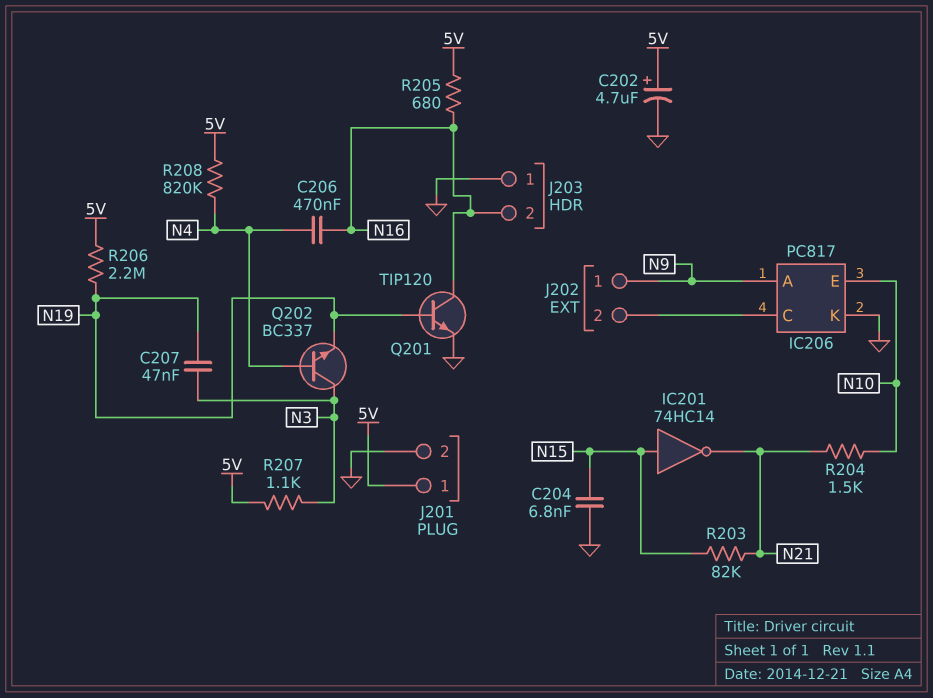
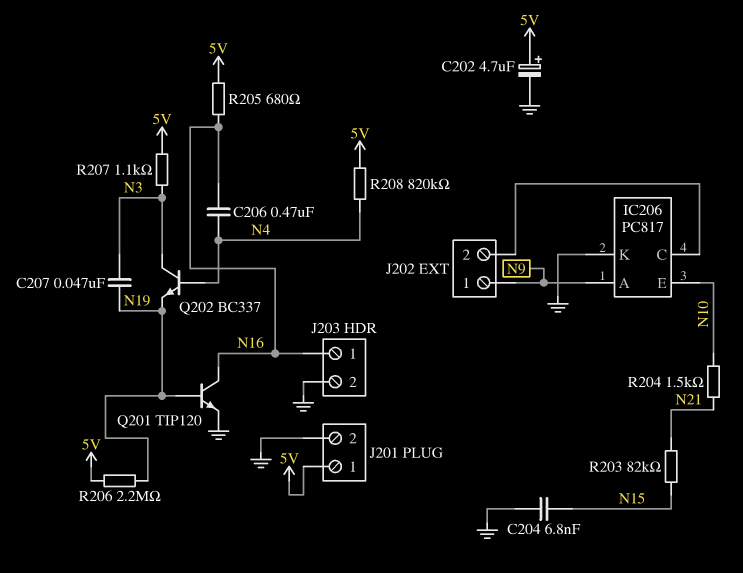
IC201: NOT 74HC14 (in N15, out N21) -> none
J203 pin 1: GND -> N16
J203 pin 2: N16 -> GND

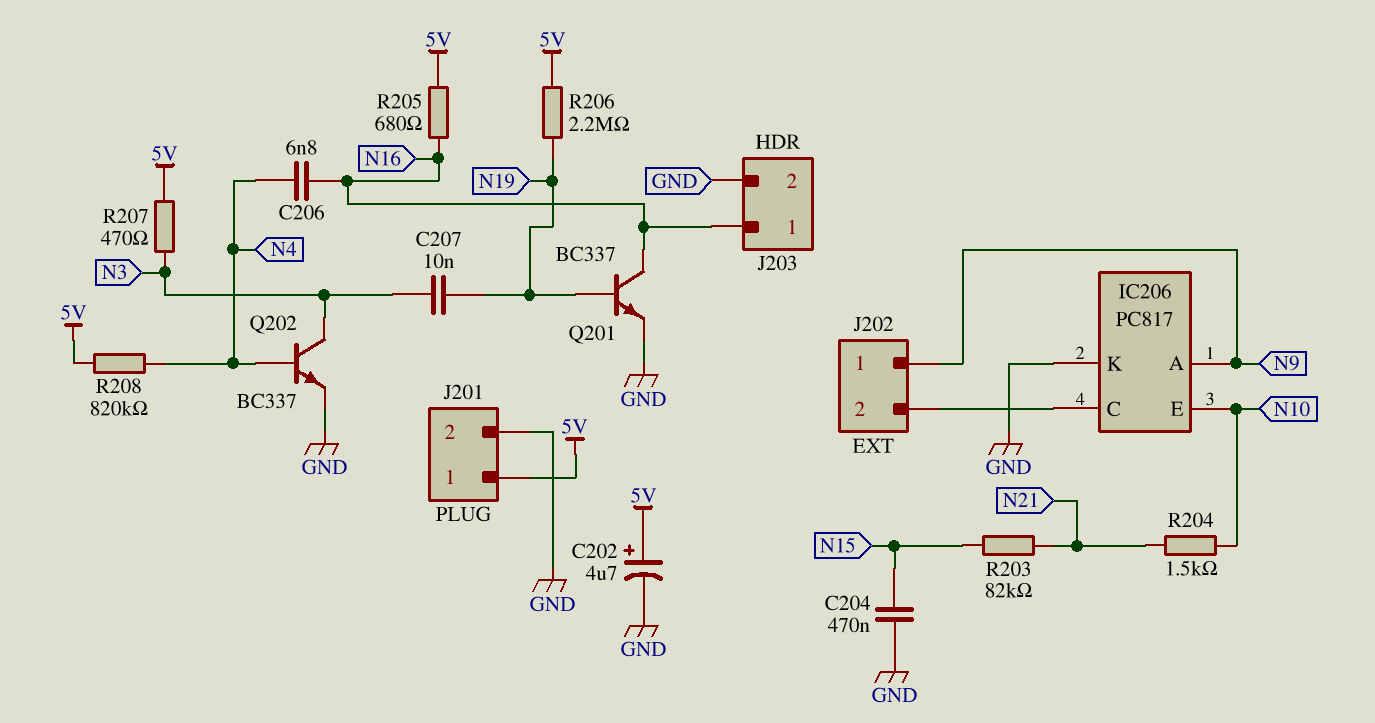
C204: 6.8nF (GND, N15) -> 470nF (GND, N15)
C206: 470nF (N4, N16) -> 6.8nF (N4, N16)
C207: 47nF (N3, N19) -> 10nF (N3, N19)
Q201: NPN TIP120 (B N19, C N16, E GND) -> NPN BC337 (B N19, C N16, E GND)
Q202: NPN BC337 (B N4, C N3, E N19) -> NPN BC337 (B N4, C N3, E GND)
R207: 1.1k (5V, N3) -> 470 (5V, N3)

